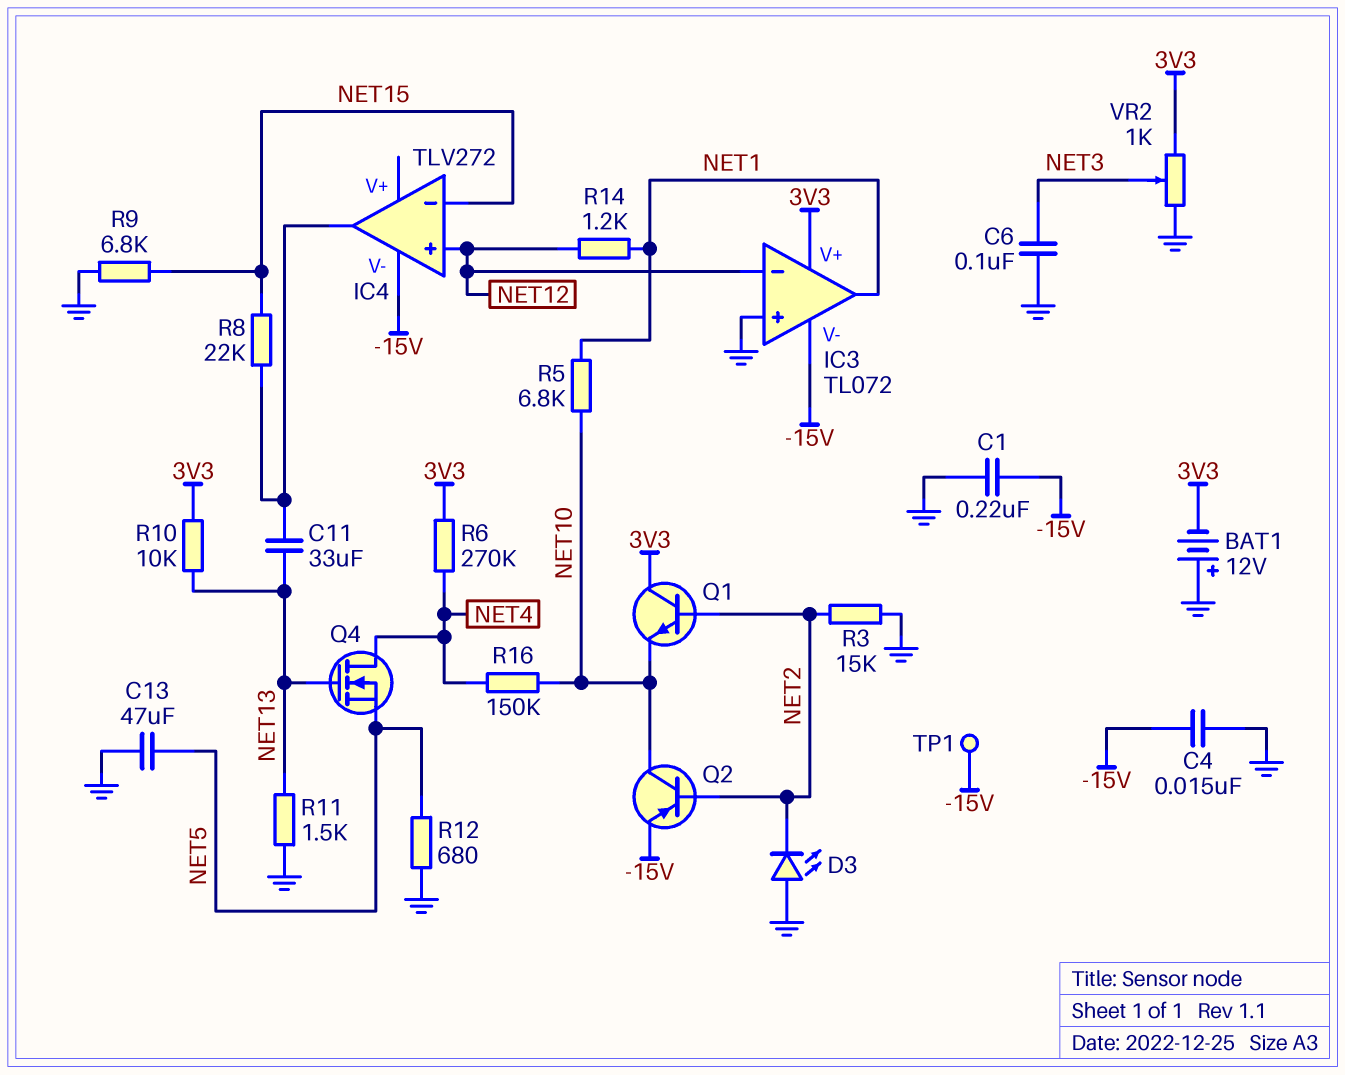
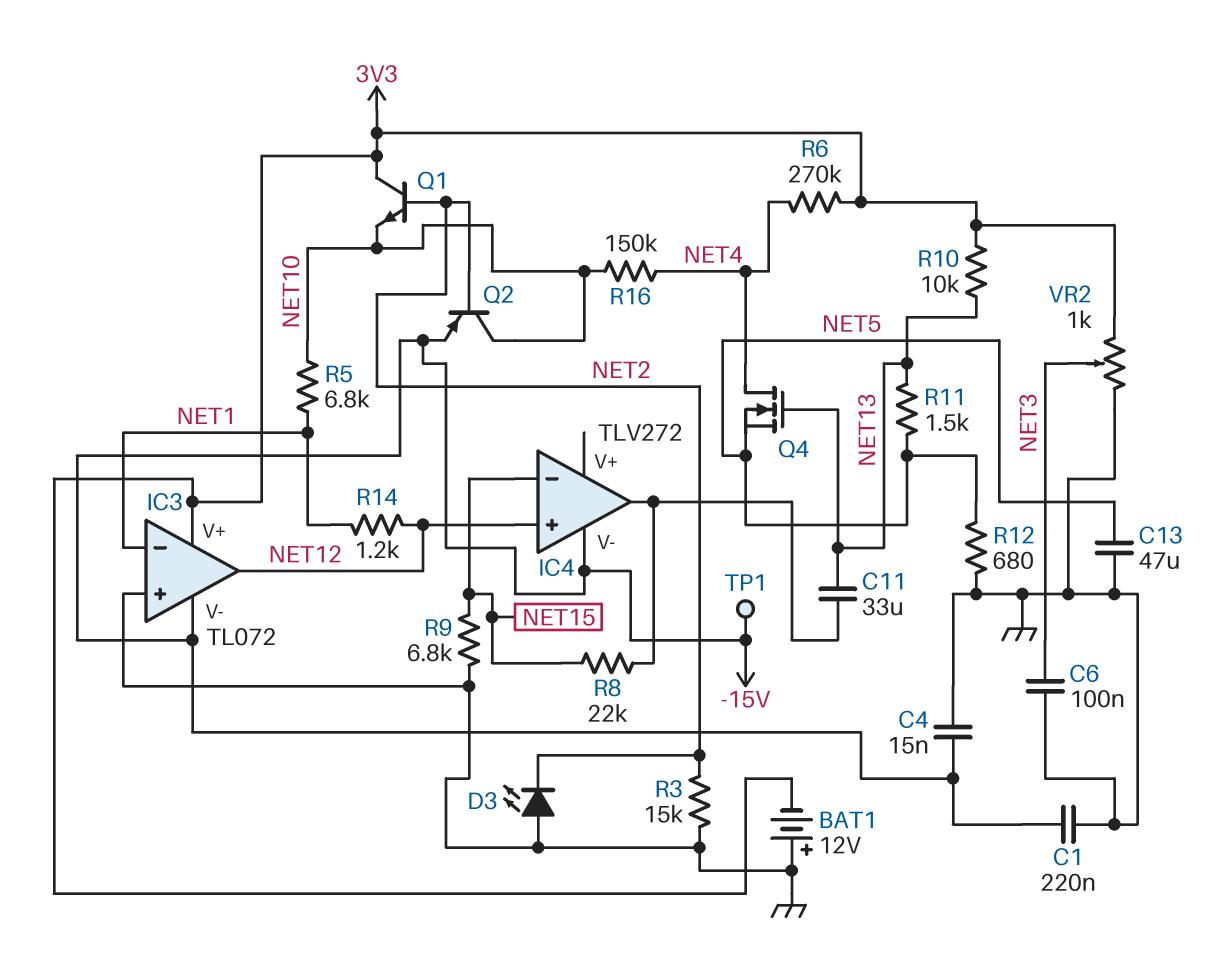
IC3 pin in-: NET12 -> NET1
IC3 pin out: NET1 -> NET12
R11: 1.5k (GND, NET13) -> 1.5k (NET5, NET13)

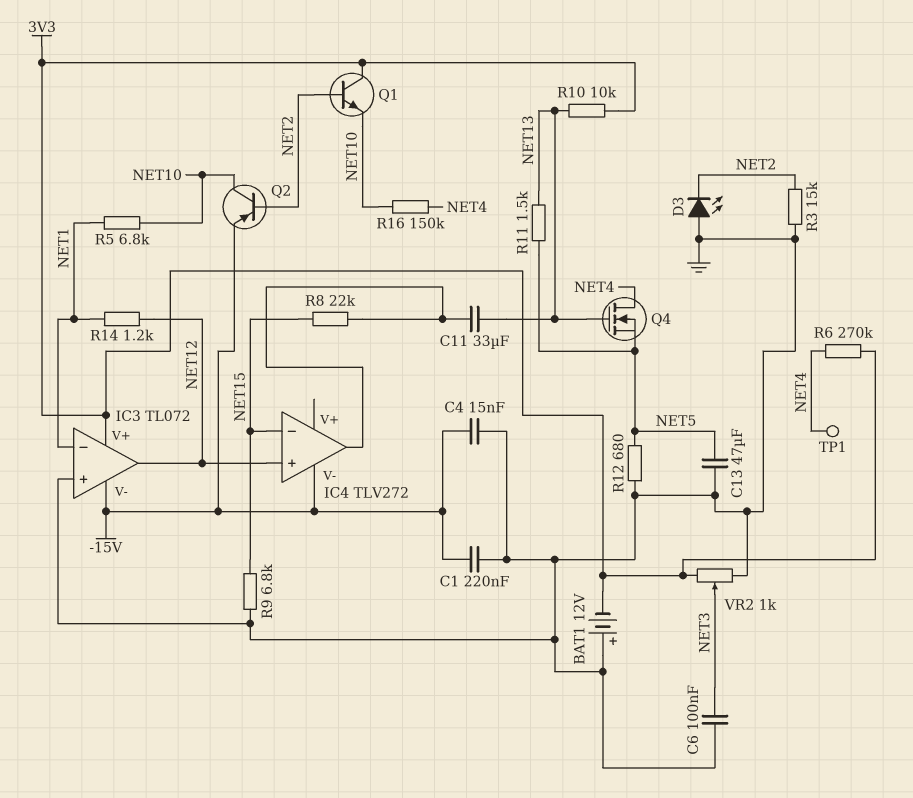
TP1: test point (-15V) -> test point (NET4)

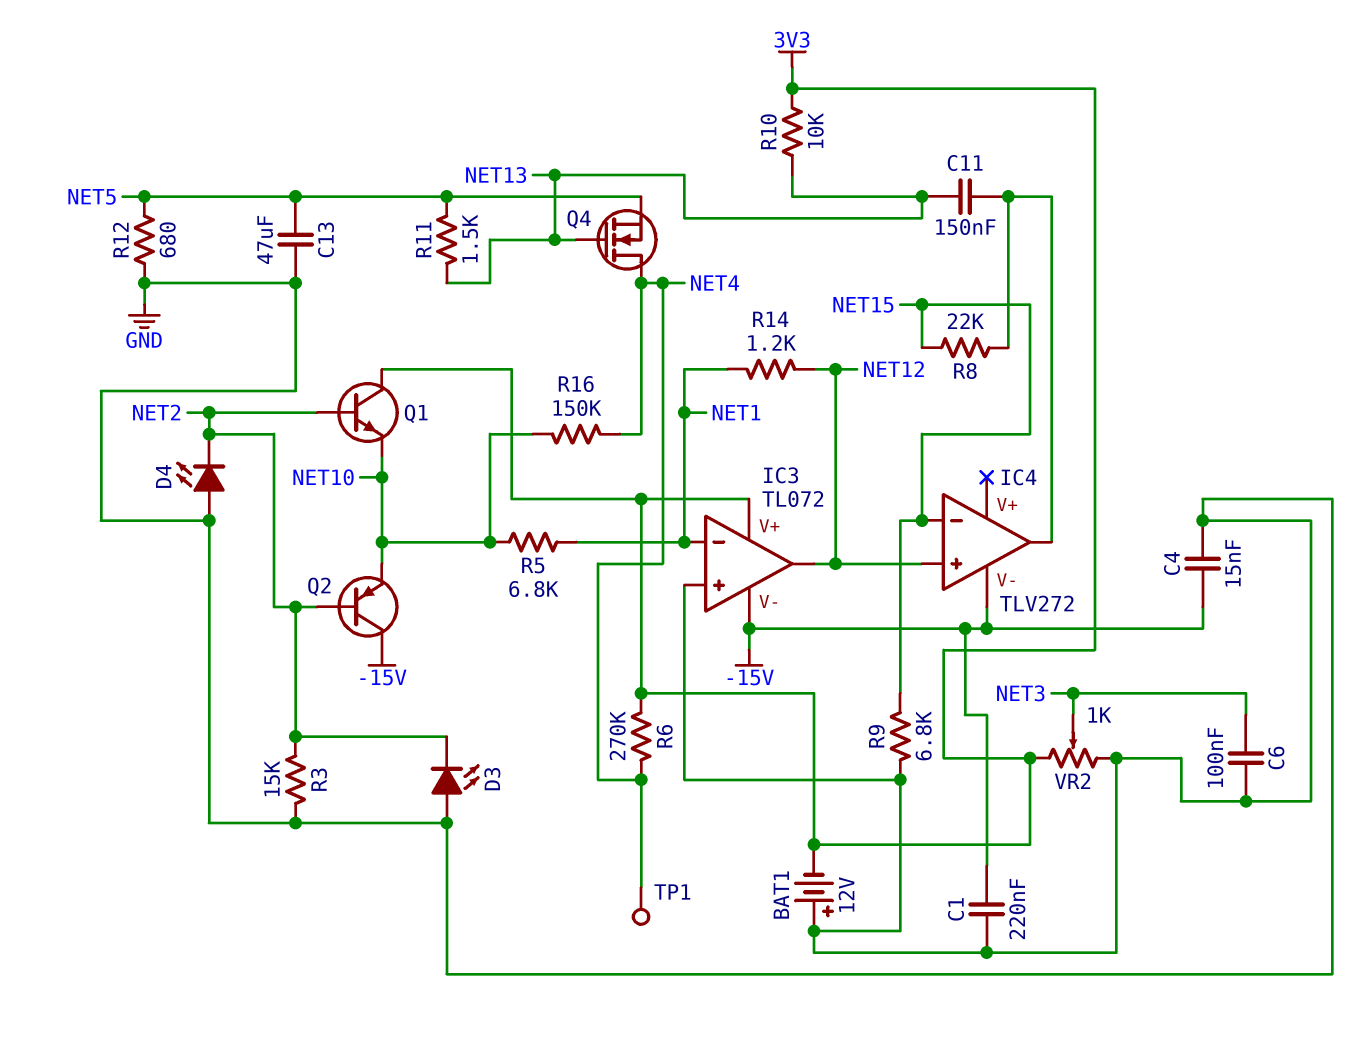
C11: 33uF (IC4/out, NET13) -> 150nF (IC4/out, NET13)
D4: none -> LED (A GND, K NET2)
Q2: PNP (B NET2, C NET10, E -15V) -> PNP (B NET2, C -15V, E NET10)

